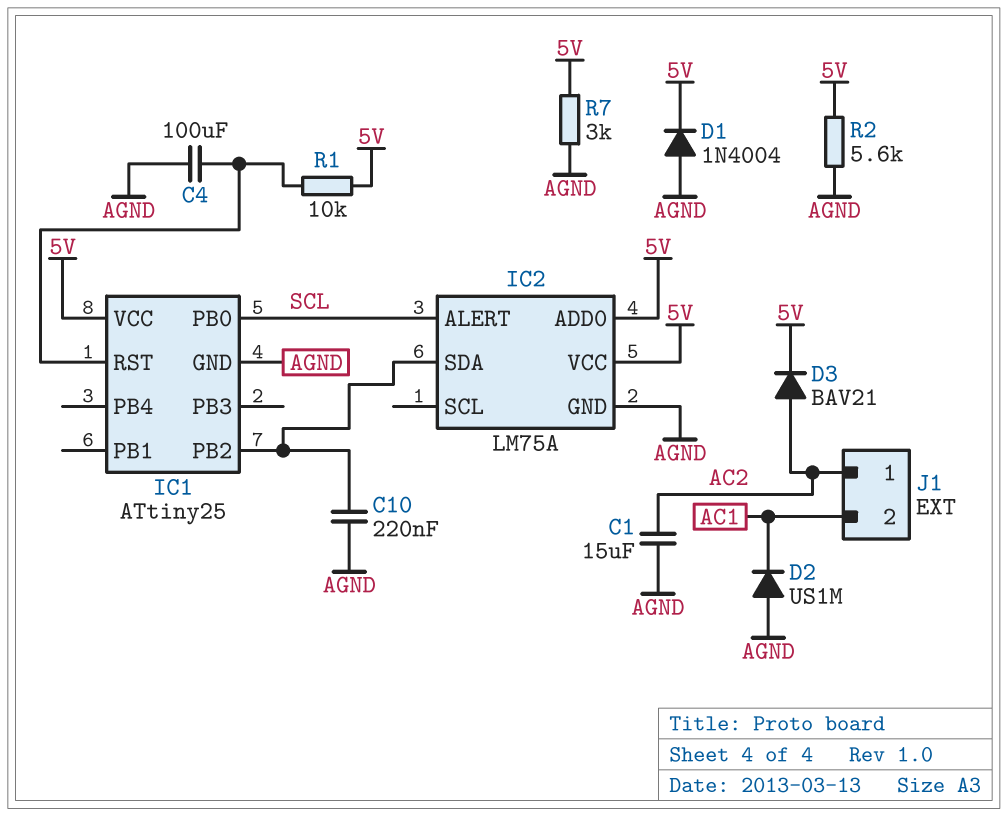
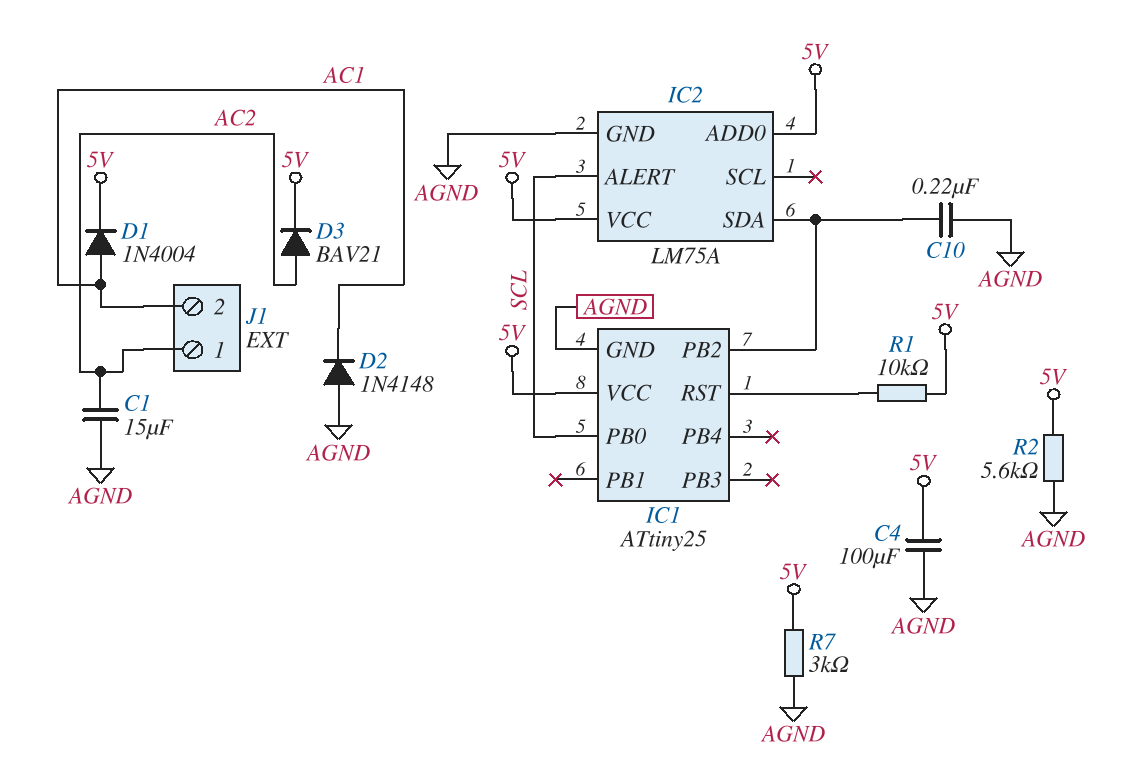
C4: 100uF (AGND, IC1/RST) -> 100uF (5V, AGND)
D1: diode 1N4004 (A AGND, K 5V) -> diode 1N4004 (A AC1, K 5V)
D2: diode US1M (A AGND, K AC1) -> diode 1N4148 (A AGND, K AC1)

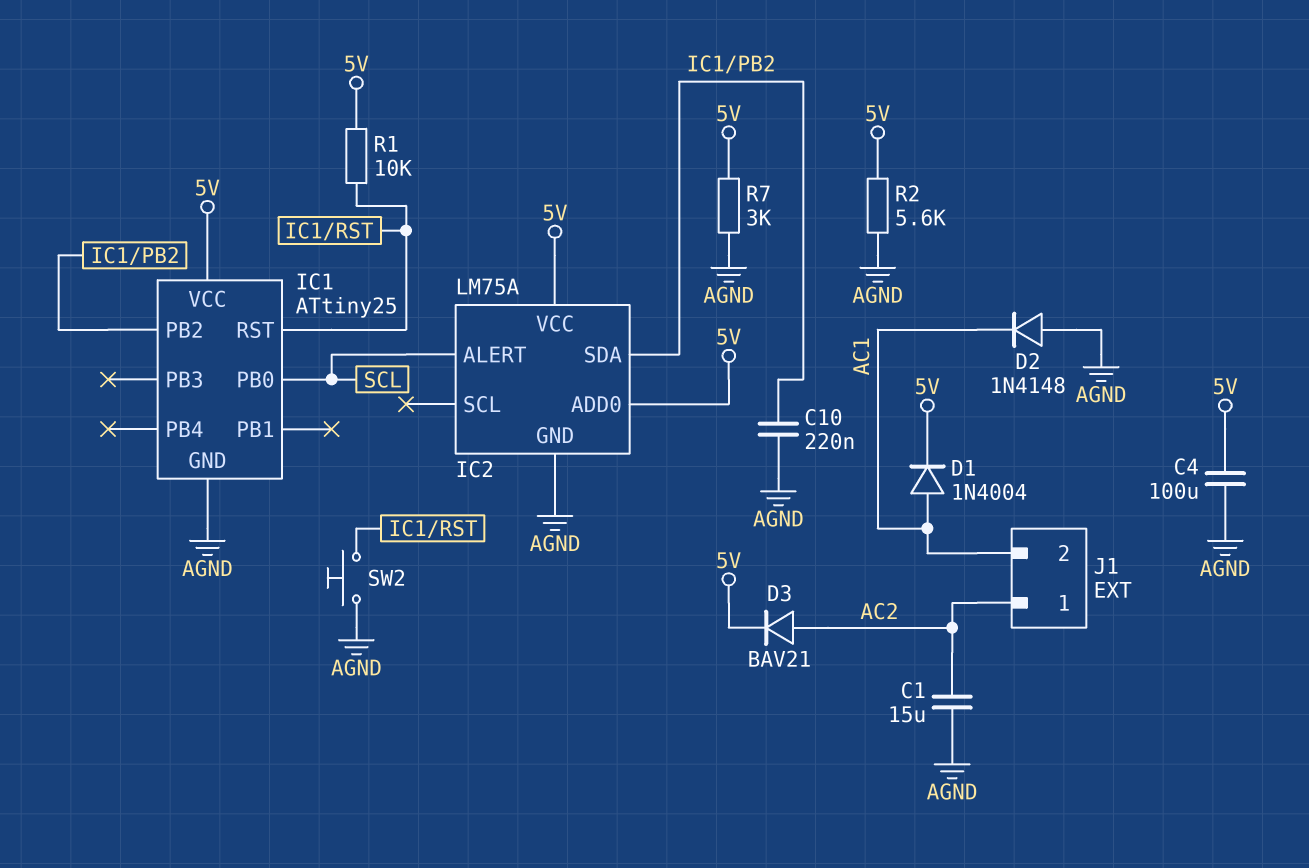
SW2: none -> button (AGND, IC1/RST)

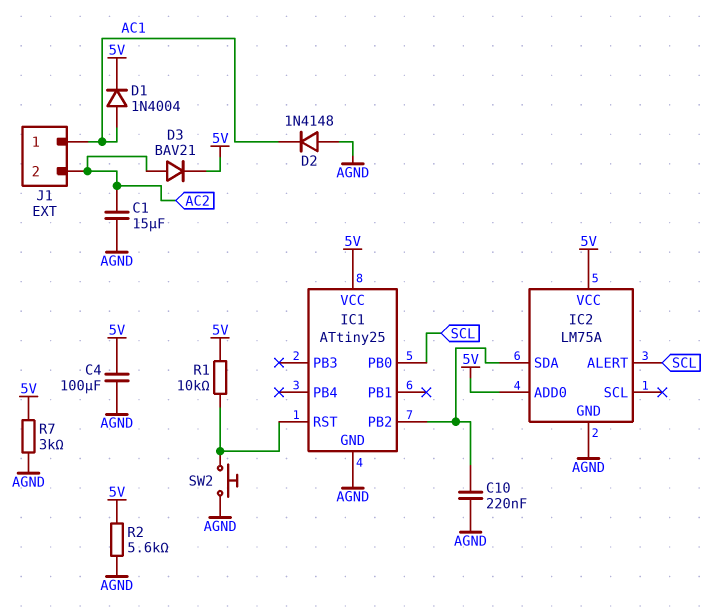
J1 pin 1: AC2 -> AC1
J1 pin 2: AC1 -> AC2

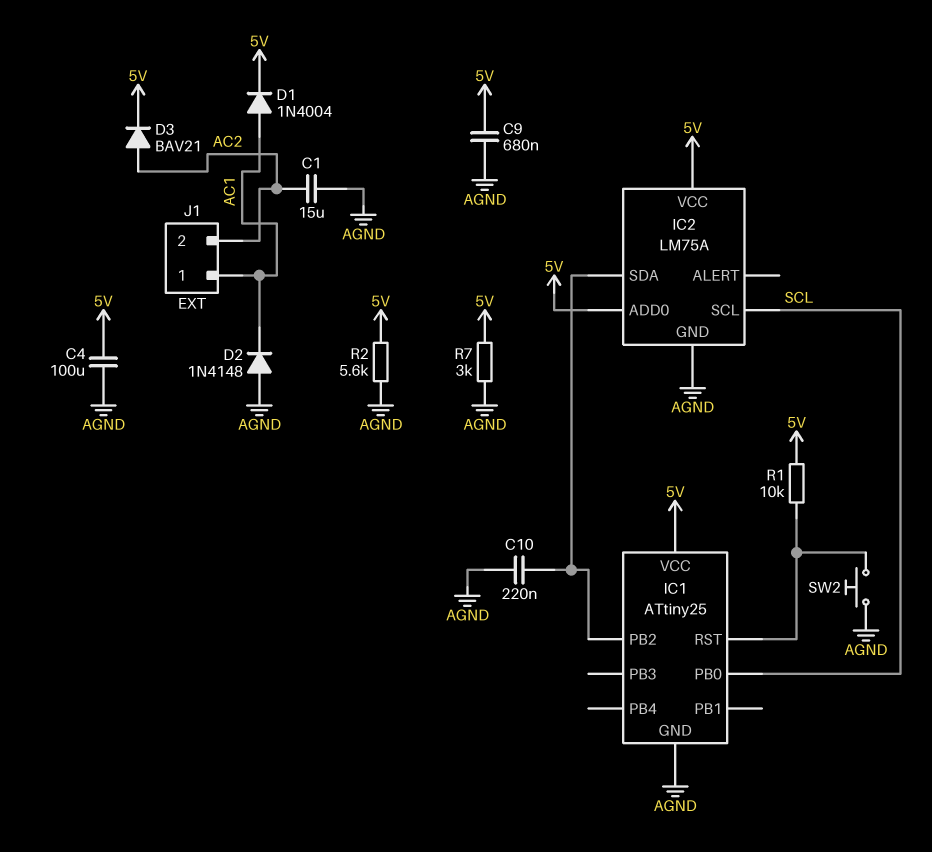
C9: none -> 680nF (5V, AGND)
IC2 pin ALERT: SCL -> none
IC2 pin SCL: none -> SCL

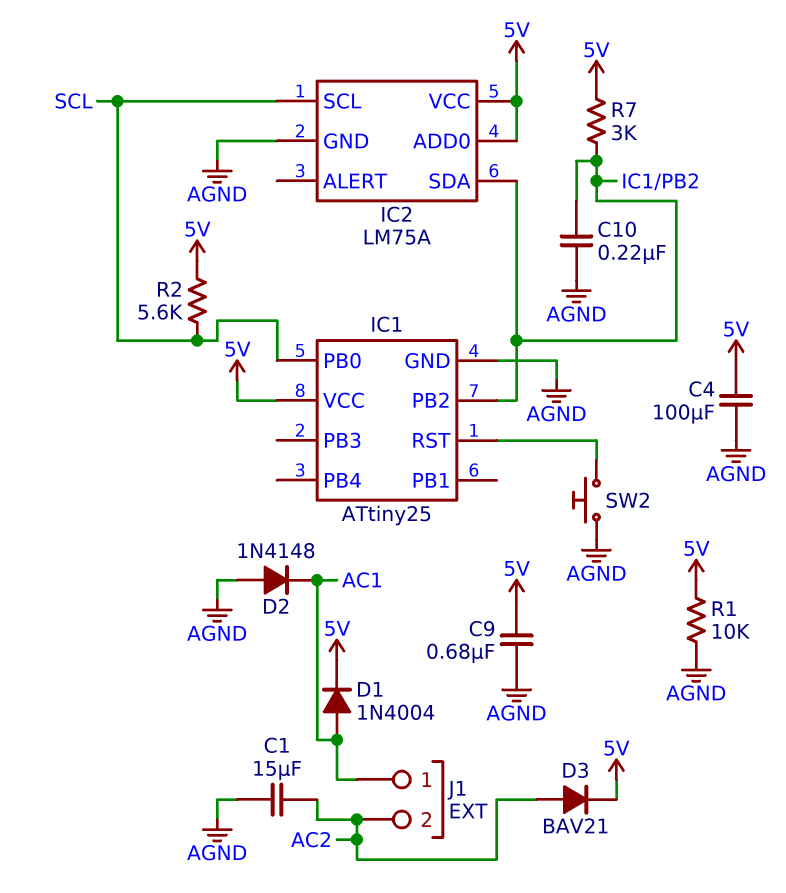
R1: 10k (5V, IC1/RST) -> 10k (5V, AGND)
R2: 5.6k (5V, AGND) -> 5.6k (5V, SCL)
R7: 3k (5V, AGND) -> 3k (5V, IC1/PB2)

